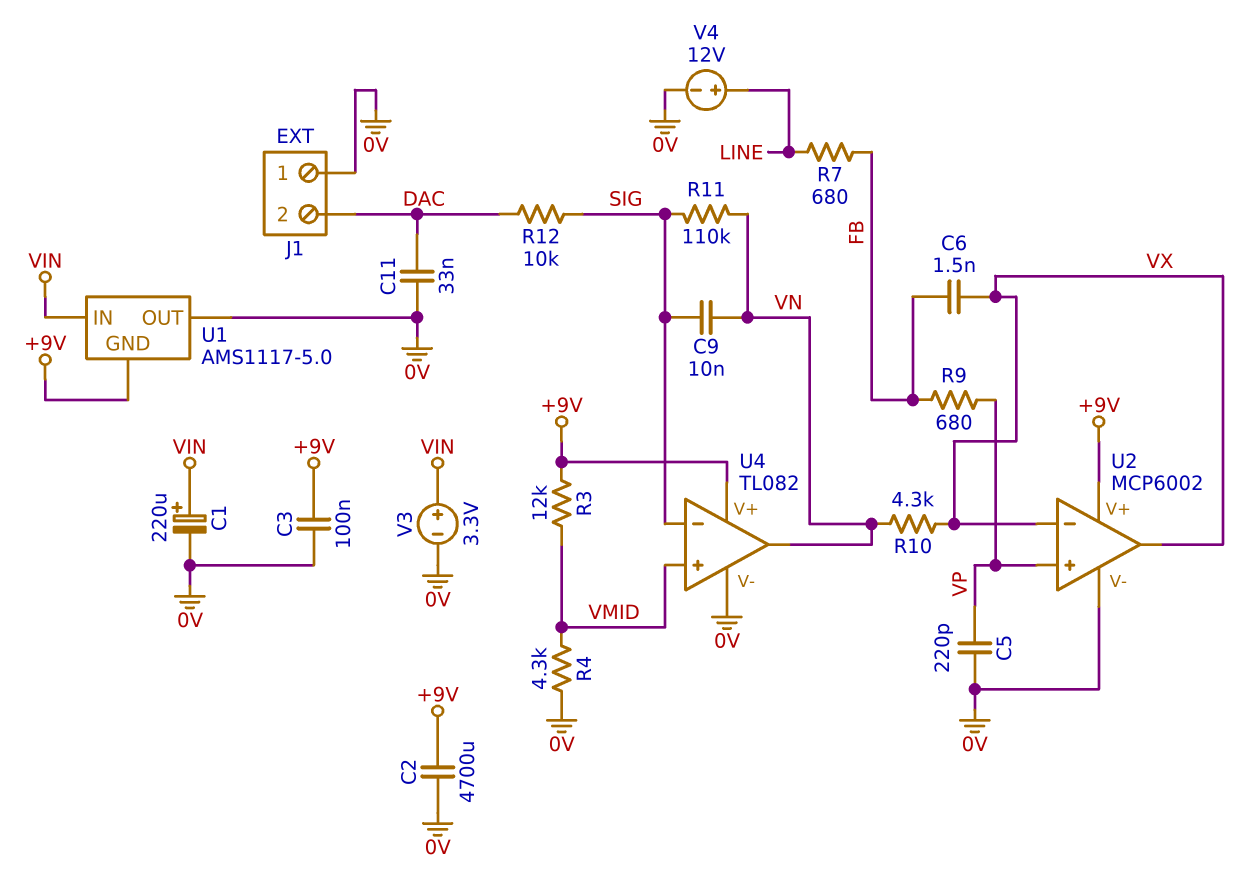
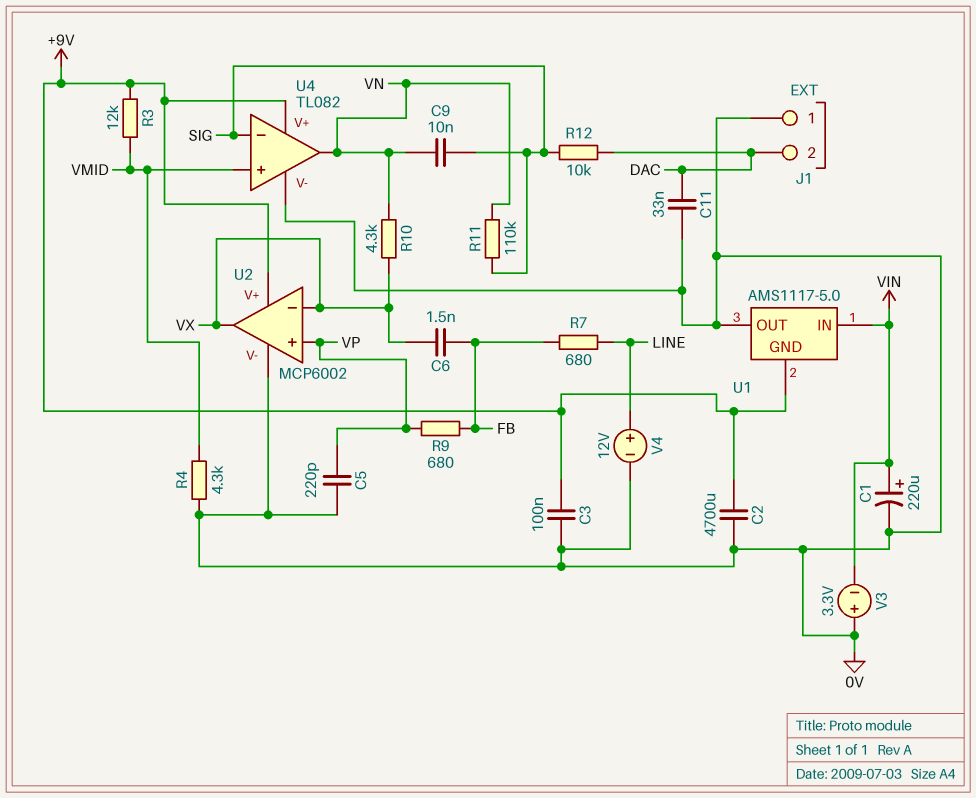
V3: 3.3V (plus VIN, minus 0V) -> 3.3V (plus 0V, minus VIN)

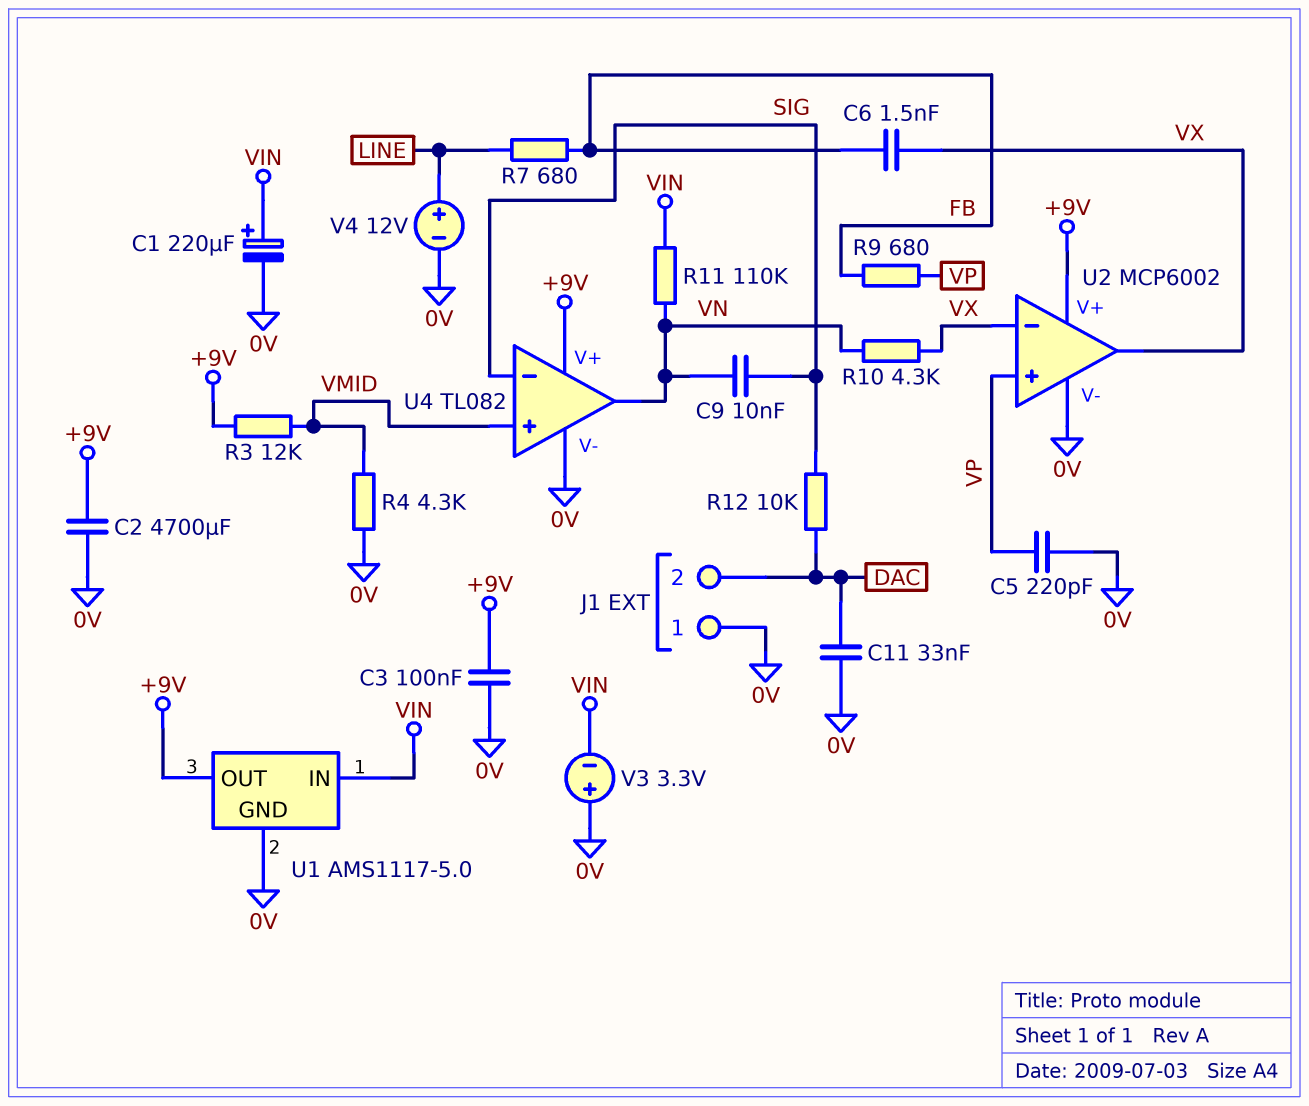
R11: 110k (SIG, VN) -> 110k (VIN, VN)
U1 pin GND: +9V -> 0V
U1 pin OUT: 0V -> +9V

